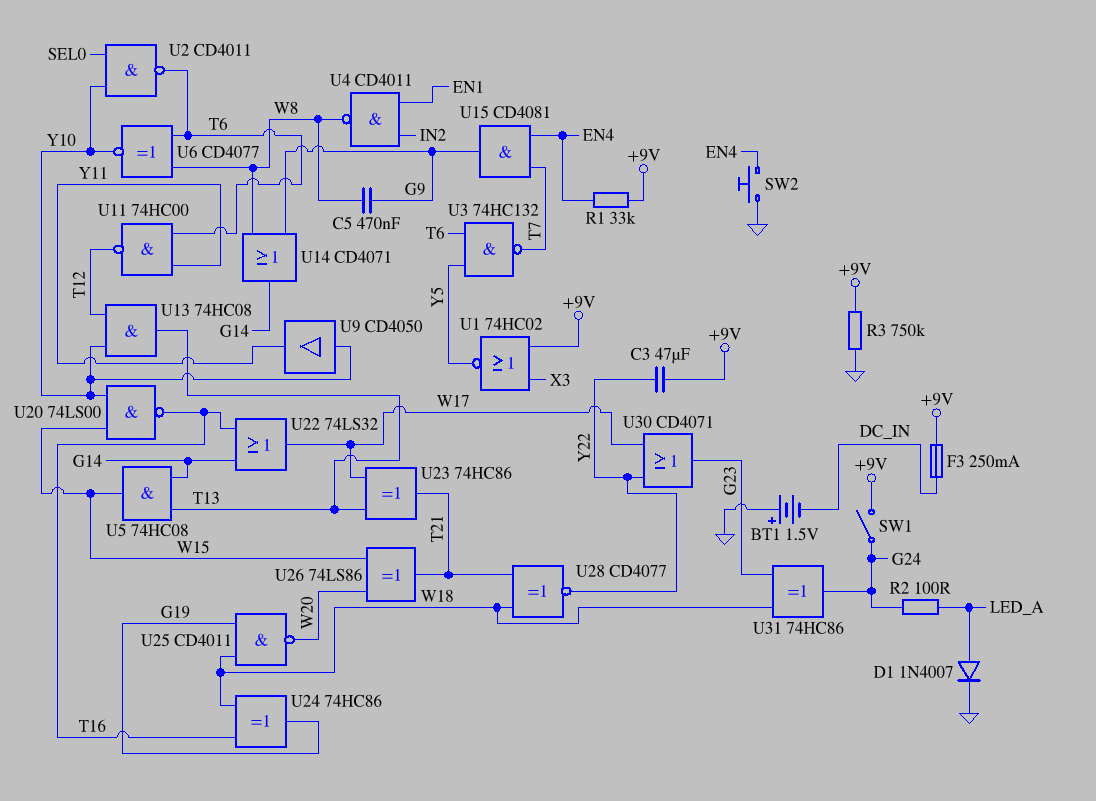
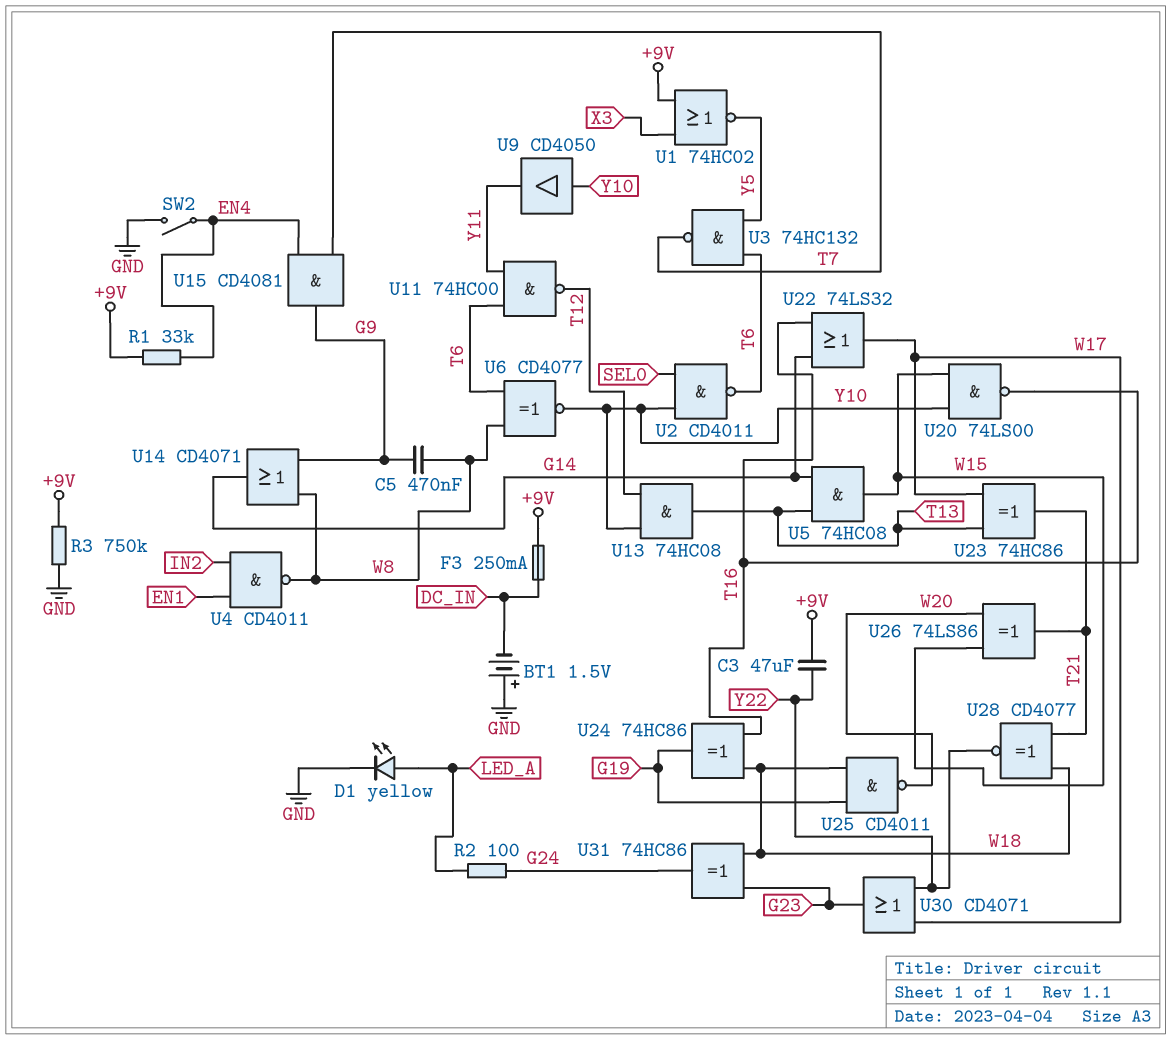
D1: diode 1N4007 (A LED_A, K GND) -> LED yellow (A LED_A, K GND)
SW1: switch (+9V, G24) -> none
SW2: button (EN4, GND) -> switch (EN4, GND)

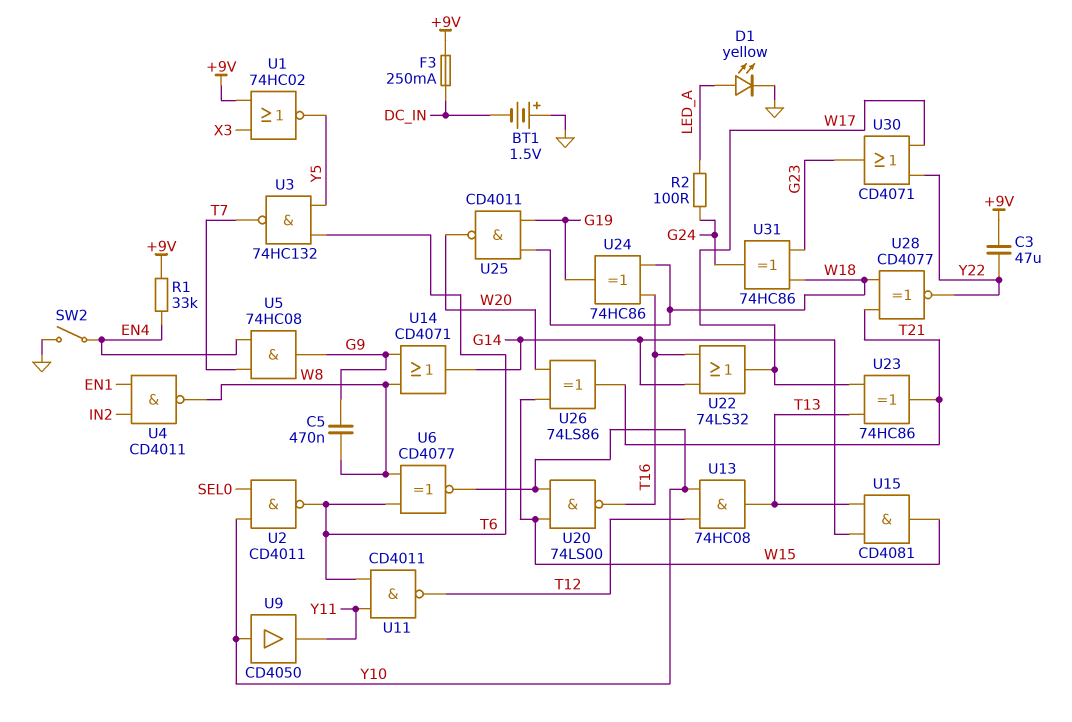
R3: 750k (+9V, GND) -> none
U5: AND 74HC08 (in G14, in T13, out W15) -> AND 74HC08 (in EN4, in T7, out G9)
U11: NAND 74HC00 (in T6, in Y11, out T12) -> NAND CD4011 (in T6, in Y11, out T12)
U15: AND CD4081 (in EN4, in T7, out G9) -> AND CD4081 (in G14, in T13, out W15)

